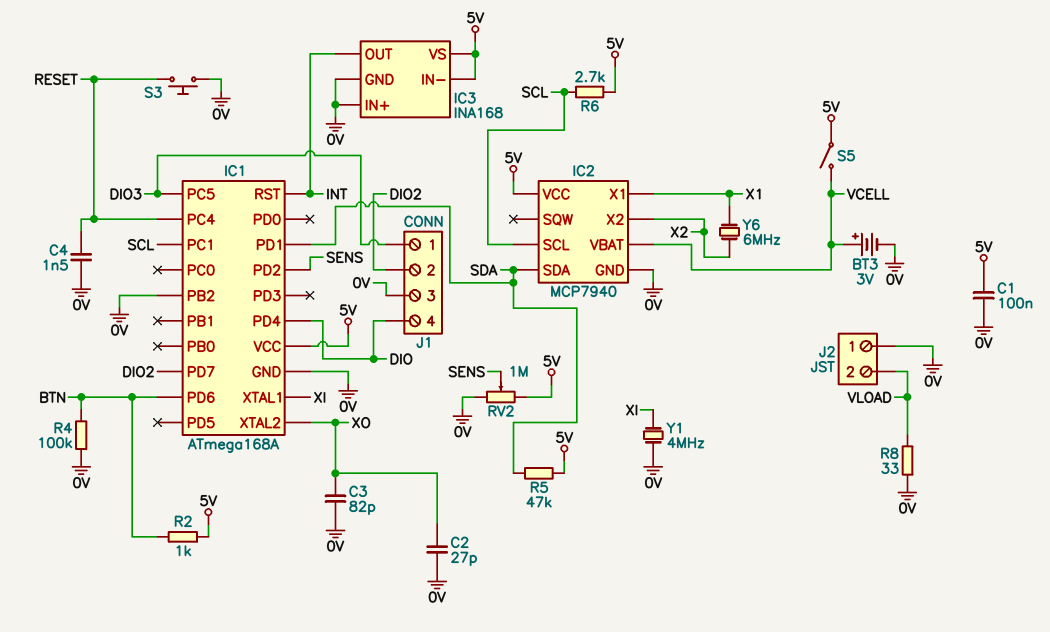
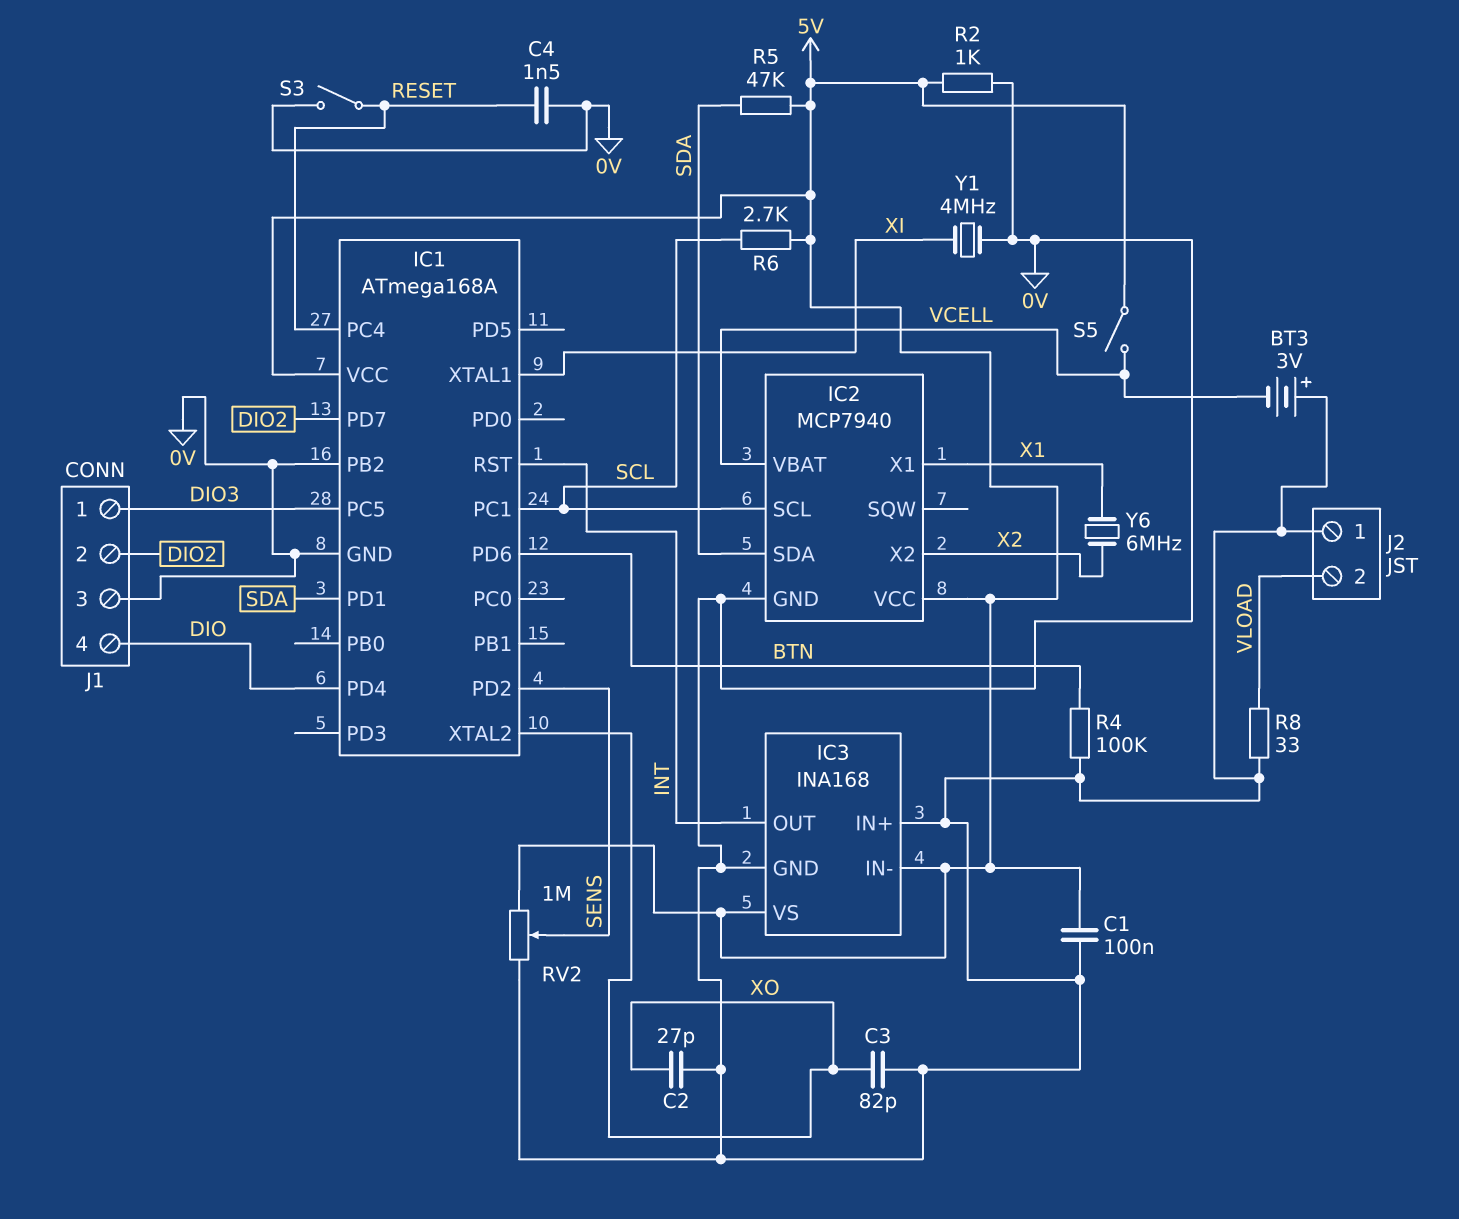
BT3: 3V (plus VCELL, minus 0V) -> 3V (plus 0V, minus VCELL)
R2: 1k (5V, BTN) -> 1k (0V, 5V)
S3: button (0V, RESET) -> switch (0V, RESET)

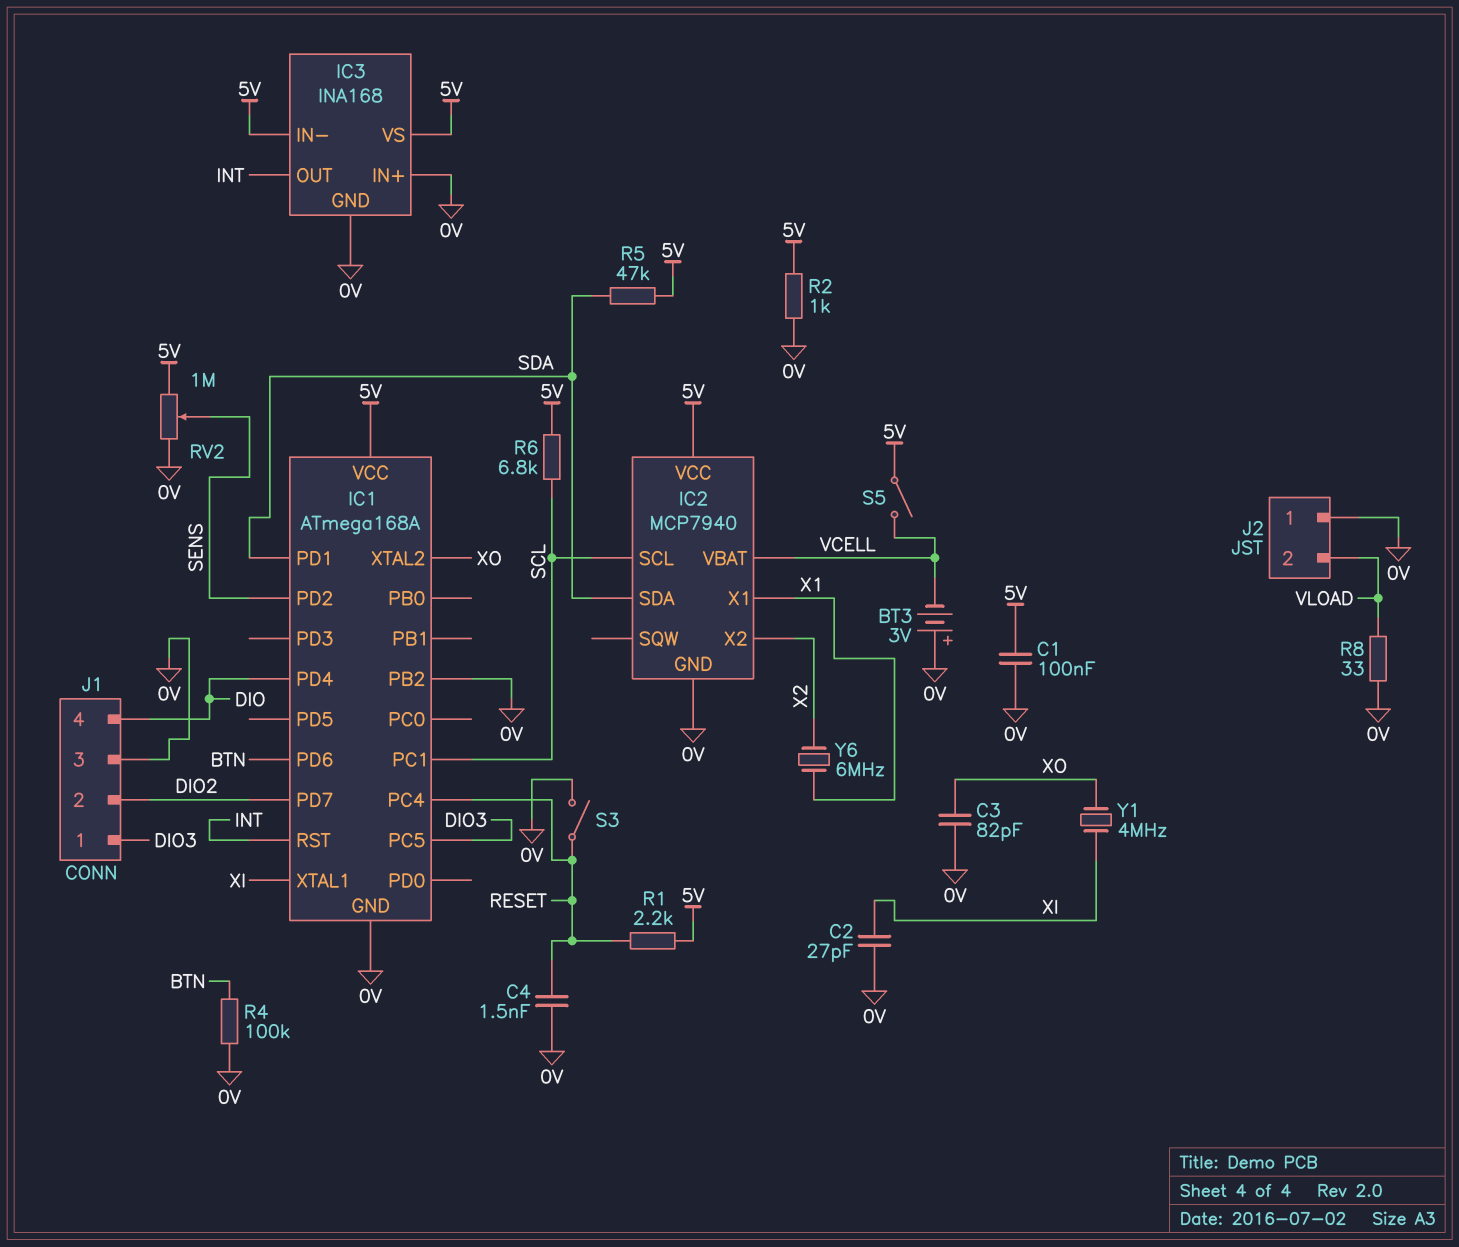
C2: 27pF (0V, XO) -> 27pF (0V, XI)
R1: none -> 2.2k (5V, RESET)
R6: 2.7k (5V, SCL) -> 6.8k (5V, SCL)
Y1: 4MHz (0V, XI) -> 4MHz (XI, XO)

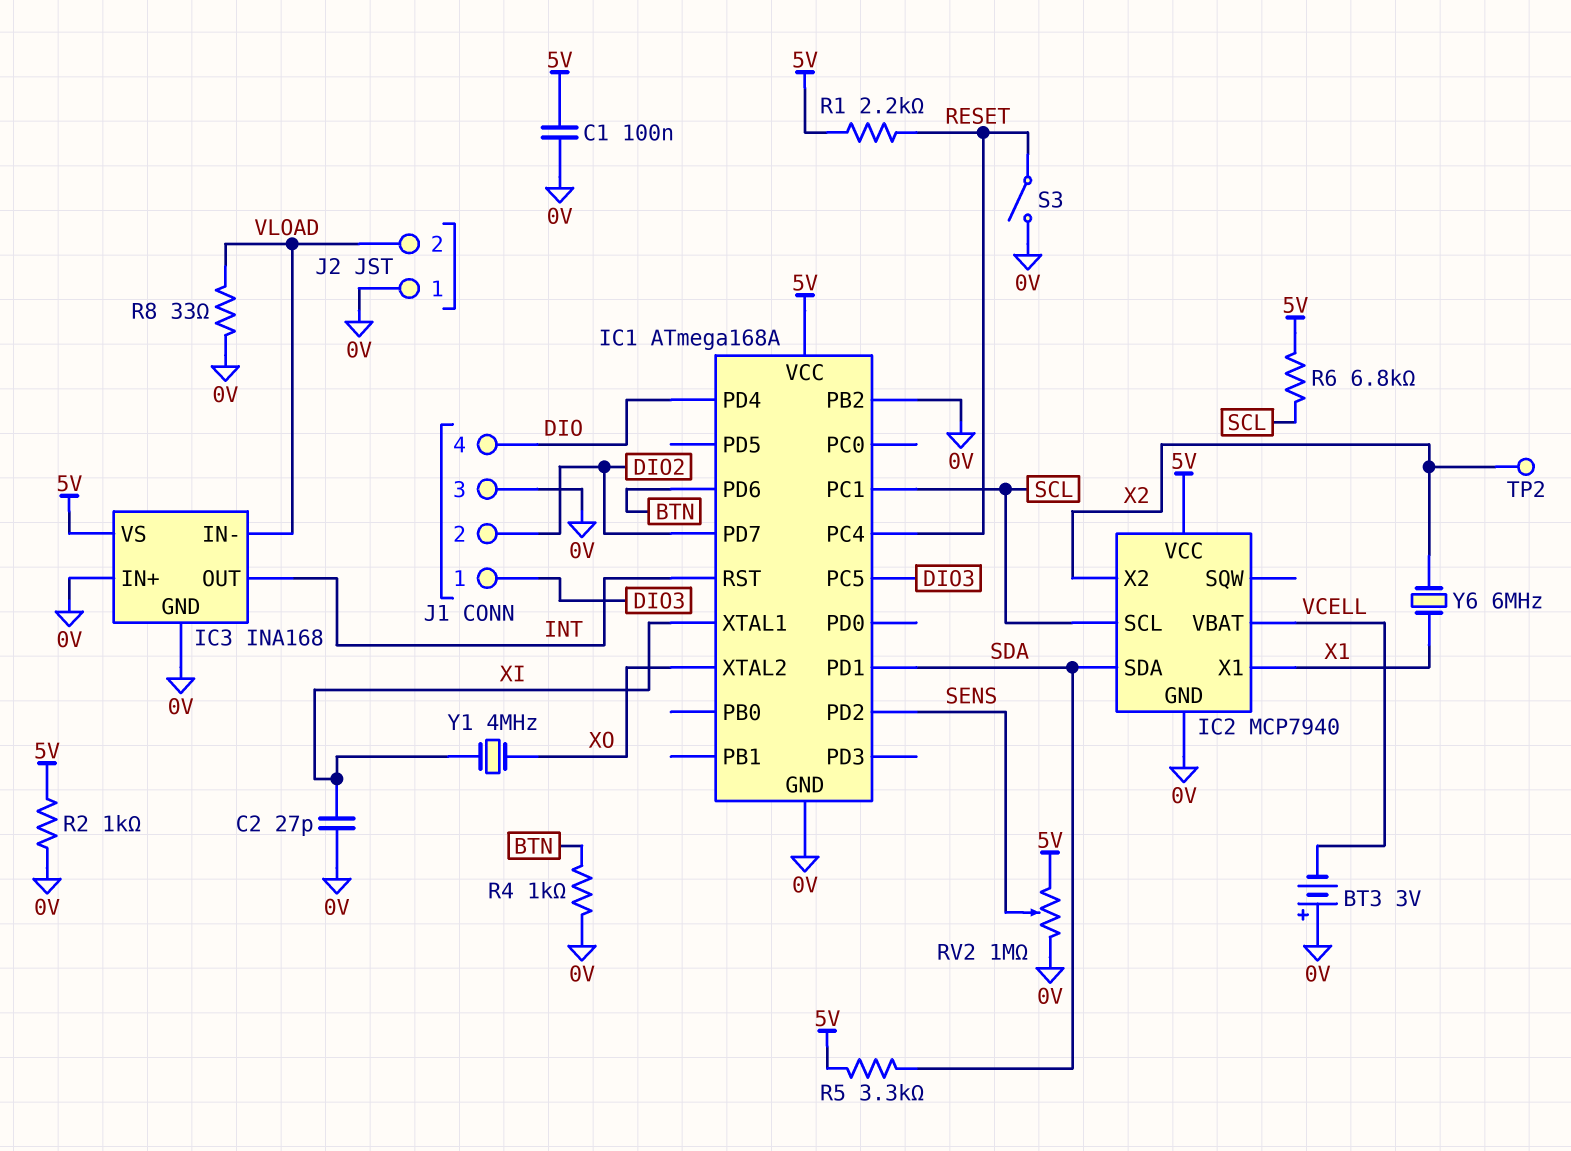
C3: 82pF (0V, XO) -> none
C4: 1.5nF (0V, RESET) -> none
IC3 pin IN-: 5V -> VLOAD
R4: 100k (0V, BTN) -> 1k (0V, BTN)
R5: 47k (5V, SDA) -> 3.3k (5V, SDA)
S5: switch (5V, VCELL) -> none
TP2: none -> test point (X2)

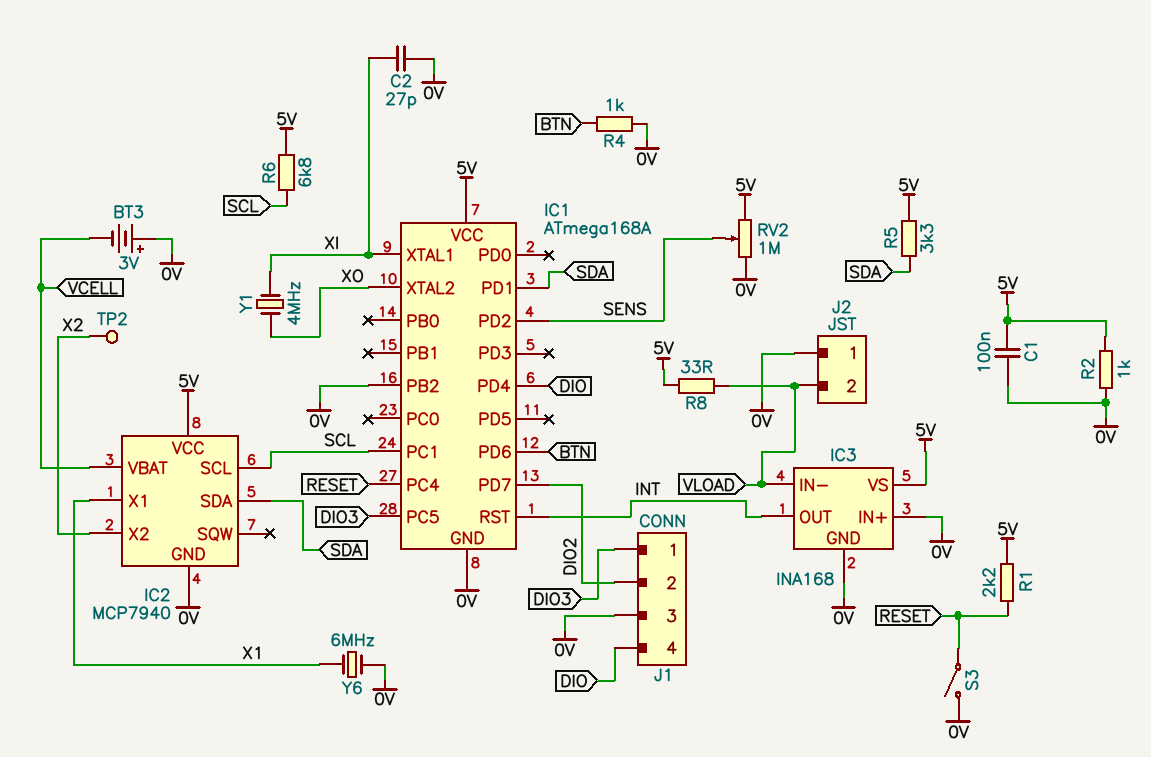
R8: 33 (0V, VLOAD) -> 33 (5V, VLOAD)
Y6: 6MHz (X1, X2) -> 6MHz (0V, X1)

